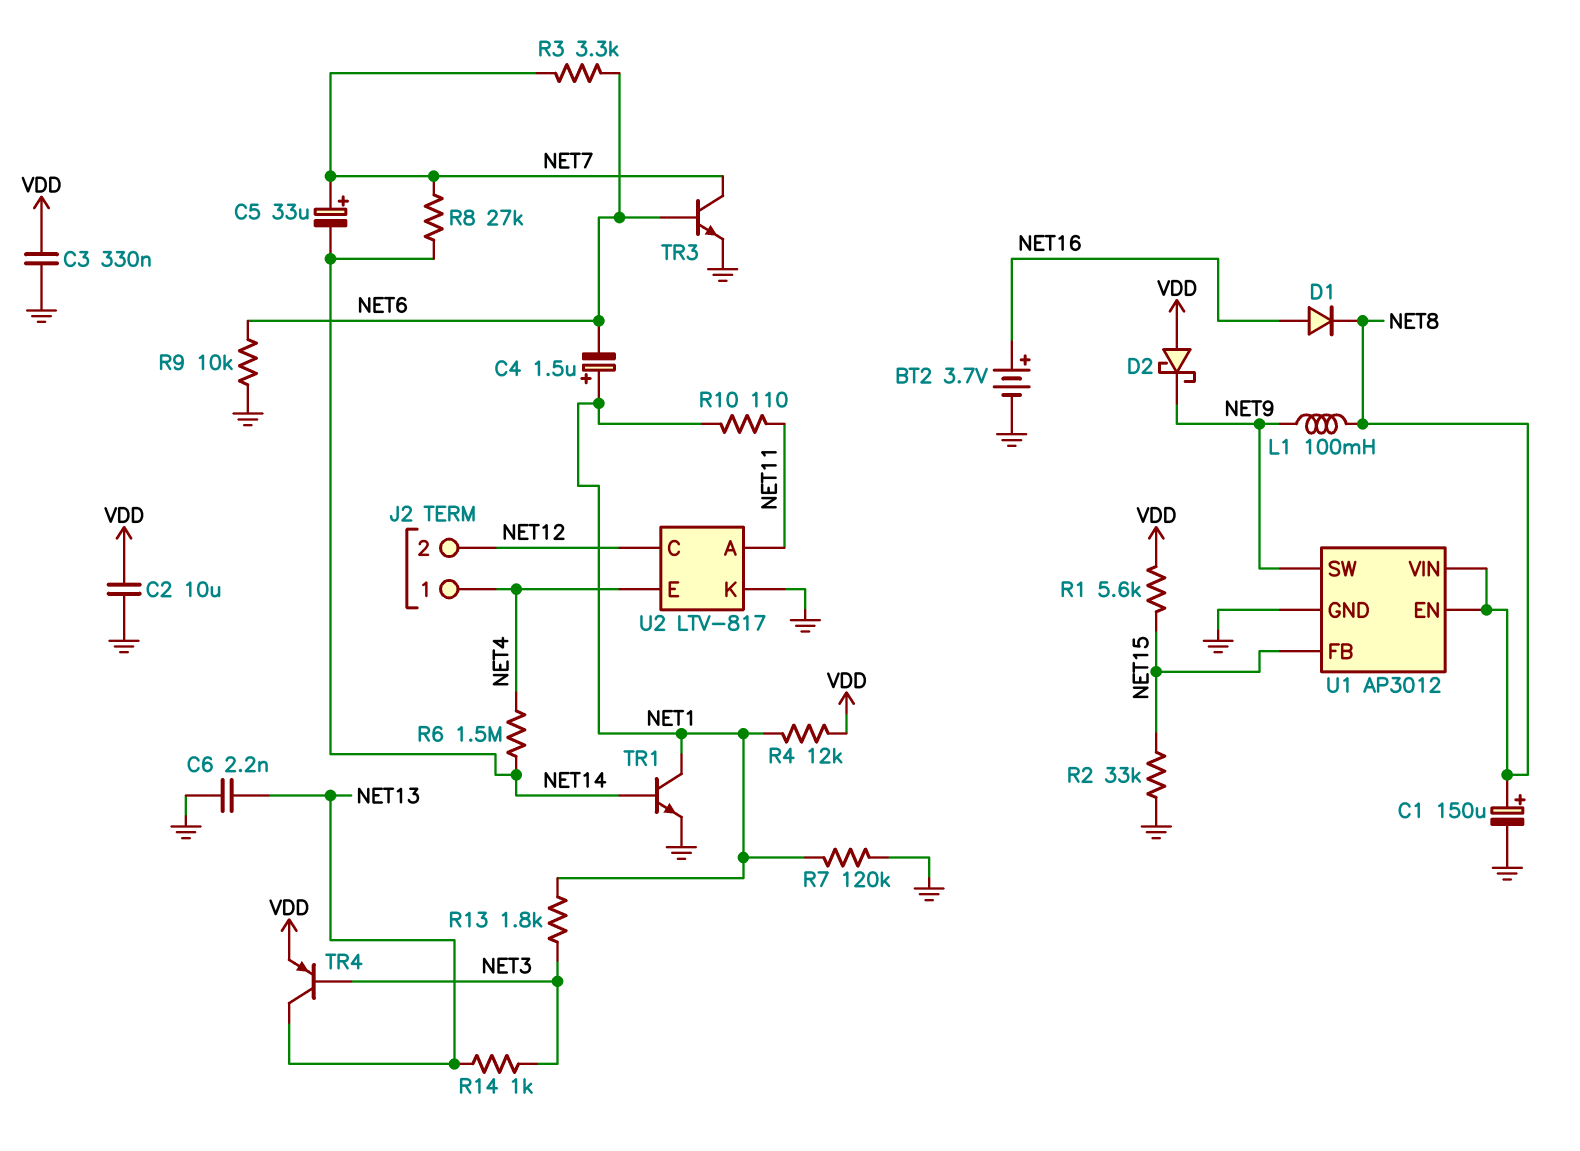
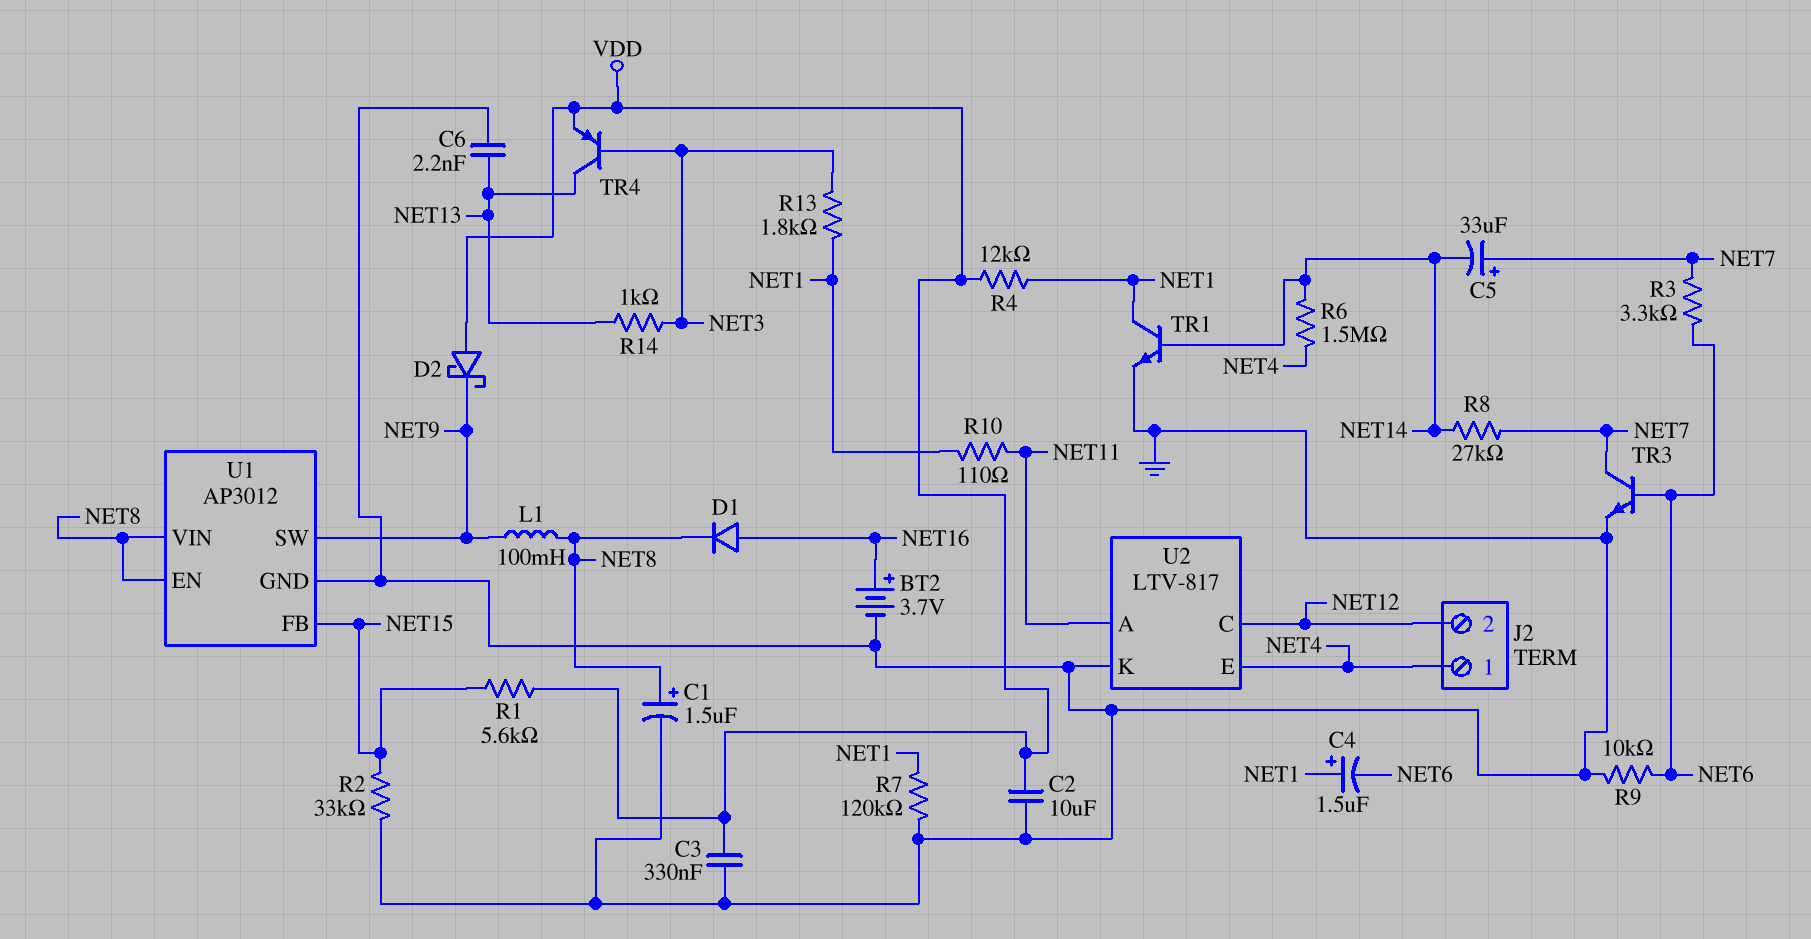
C1: 150uF (plus NET8, minus GND) -> 1.5uF (plus NET8, minus GND)

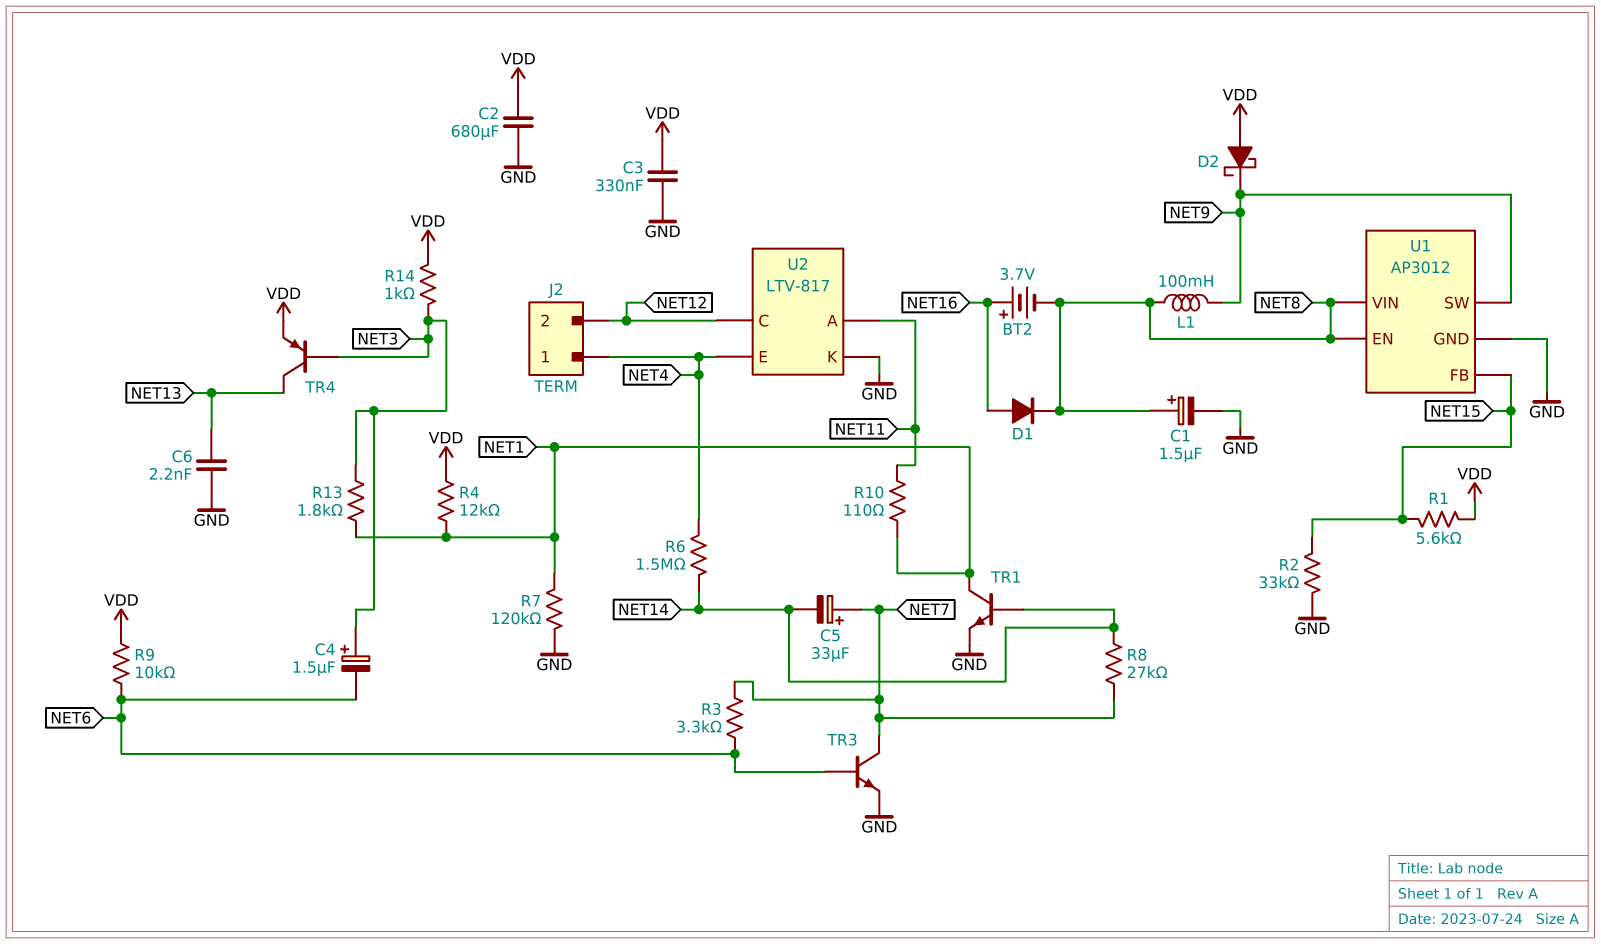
BT2: 3.7V (plus NET16, minus GND) -> 3.7V (plus NET16, minus NET8)
C2: 10uF (GND, VDD) -> 680uF (GND, VDD)
C4: 1.5uF (plus NET1, minus NET6) -> 1.5uF (plus NET3, minus NET6)
R9: 10k (GND, NET6) -> 10k (NET6, VDD)
R14: 1k (NET3, NET13) -> 1k (NET3, VDD)

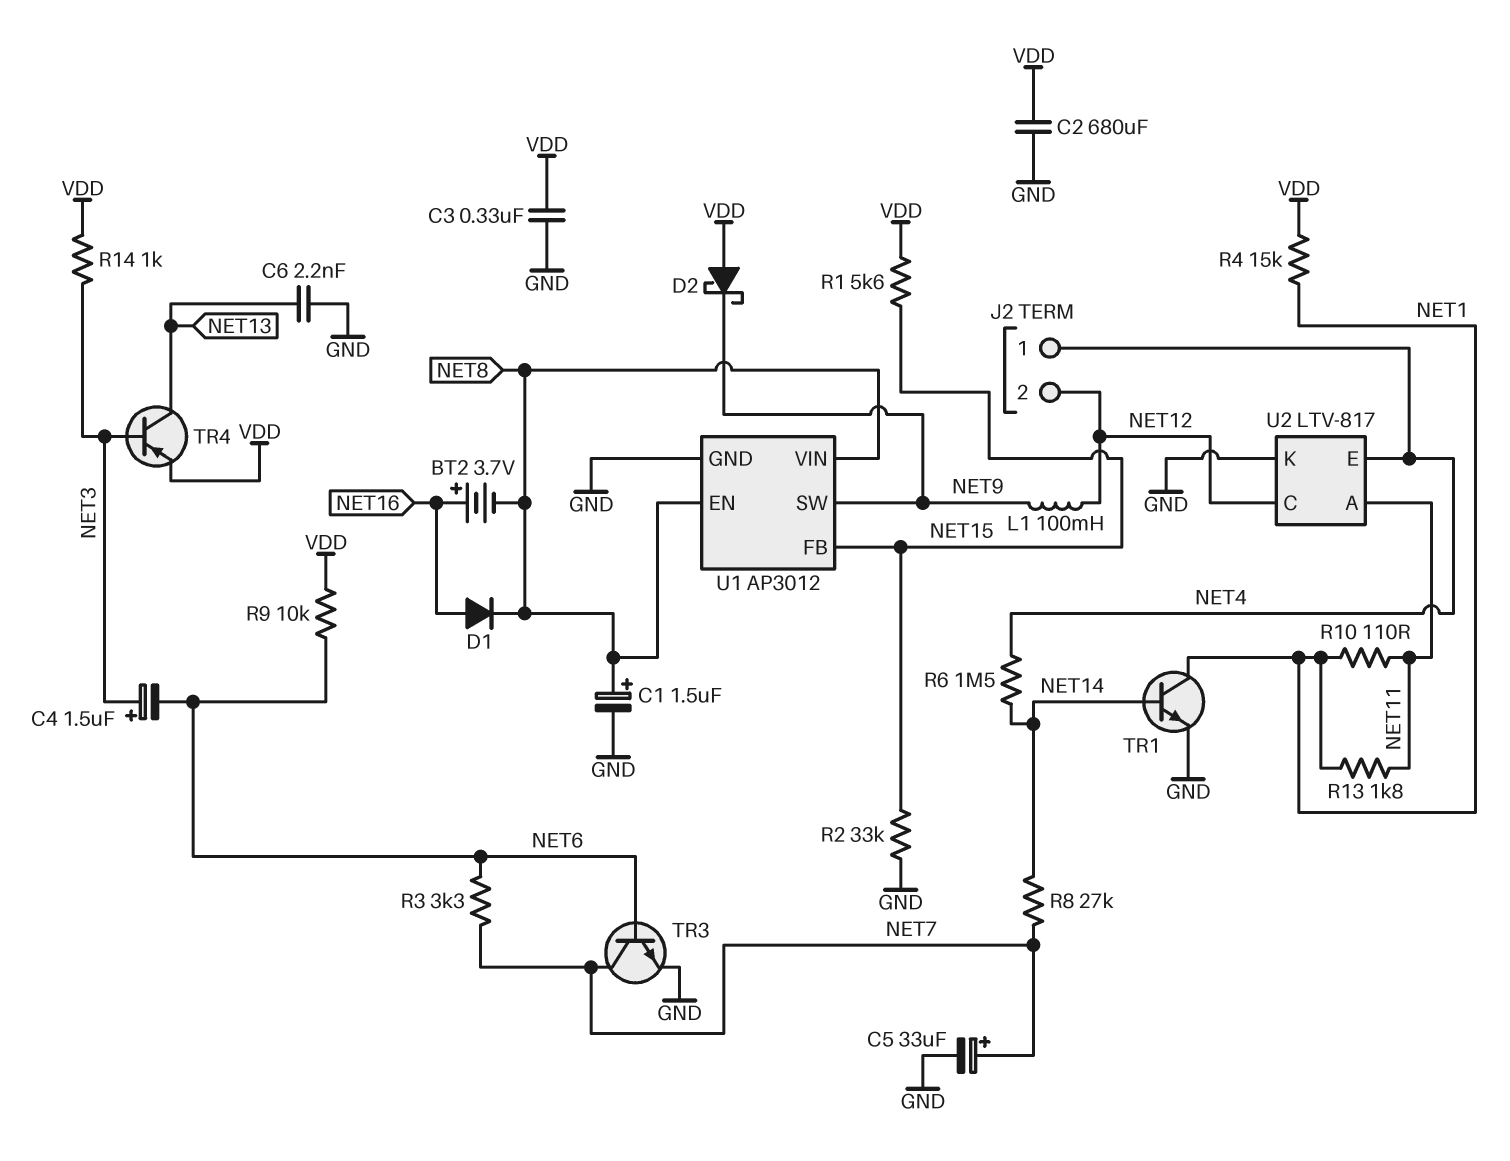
C5: 33uF (plus NET7, minus NET14) -> 33uF (plus NET7, minus GND)
L1: 100mH (NET8, NET9) -> 100mH (NET9, NET12)
R4: 12k (NET1, VDD) -> 15k (NET1, VDD)
R7: 120k (GND, NET1) -> none
R13: 1.8k (NET1, NET3) -> 1.8k (NET1, NET11)

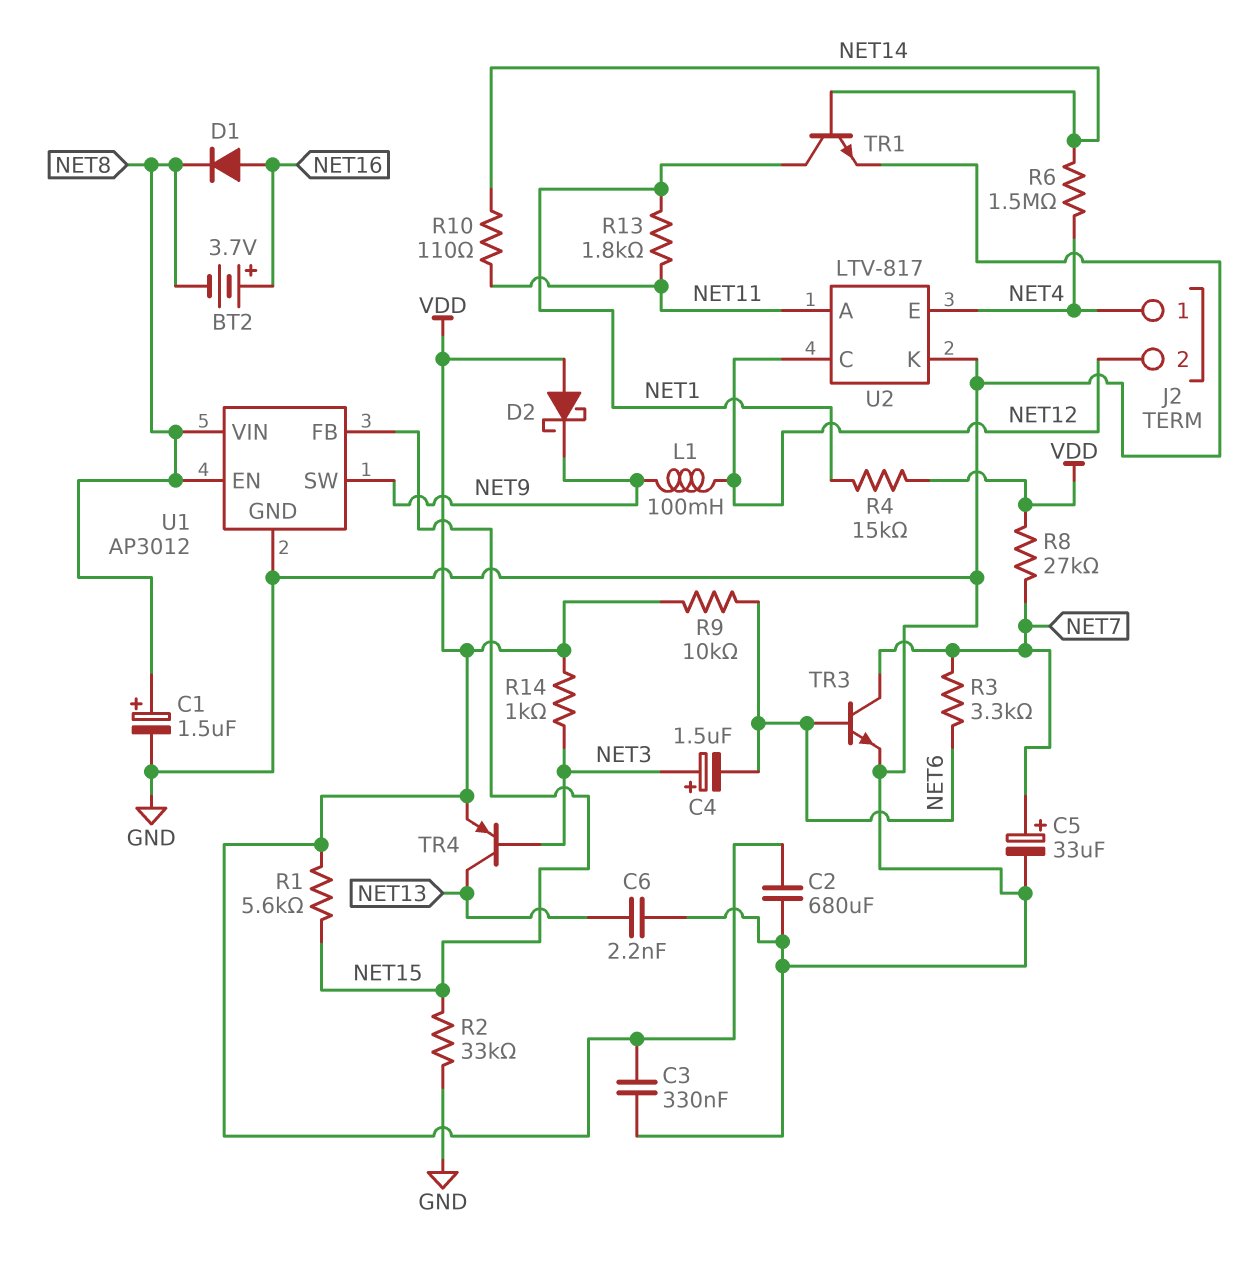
R8: 27k (NET7, NET14) -> 27k (NET7, VDD)
R10: 110 (NET1, NET11) -> 110 (NET11, NET14)

